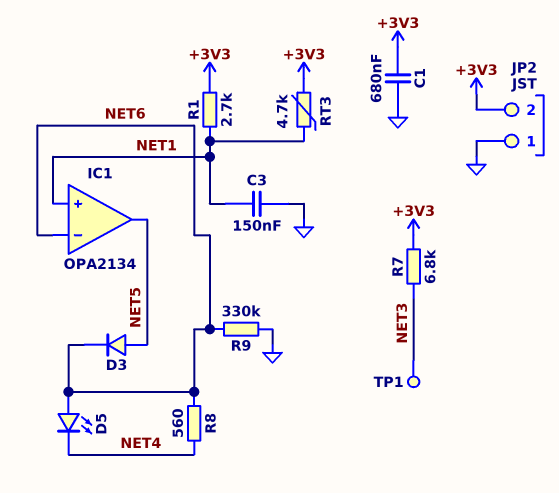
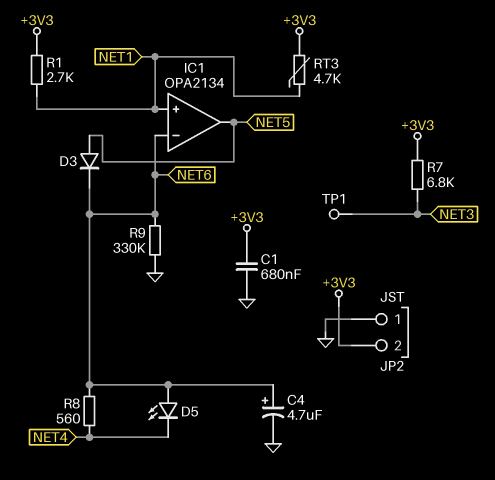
C3: 150nF (GND, NET1) -> none
C4: none -> 4.7uF (plus NET6, minus GND)

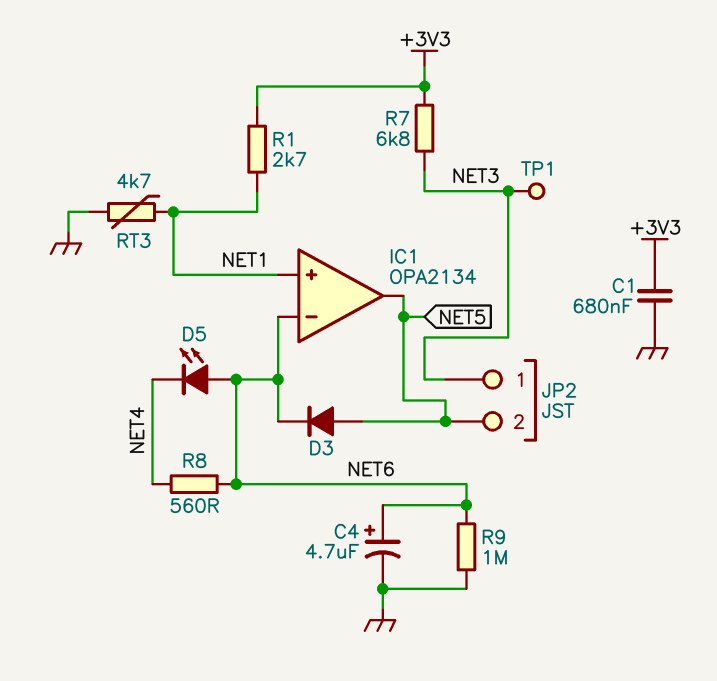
JP2 pin 1: GND -> NET3
JP2 pin 2: +3V3 -> NET5
R9: 330k (GND, NET6) -> 1M (GND, NET6)
RT3: 4.7k (+3V3, NET1) -> 4.7k (GND, NET1)

